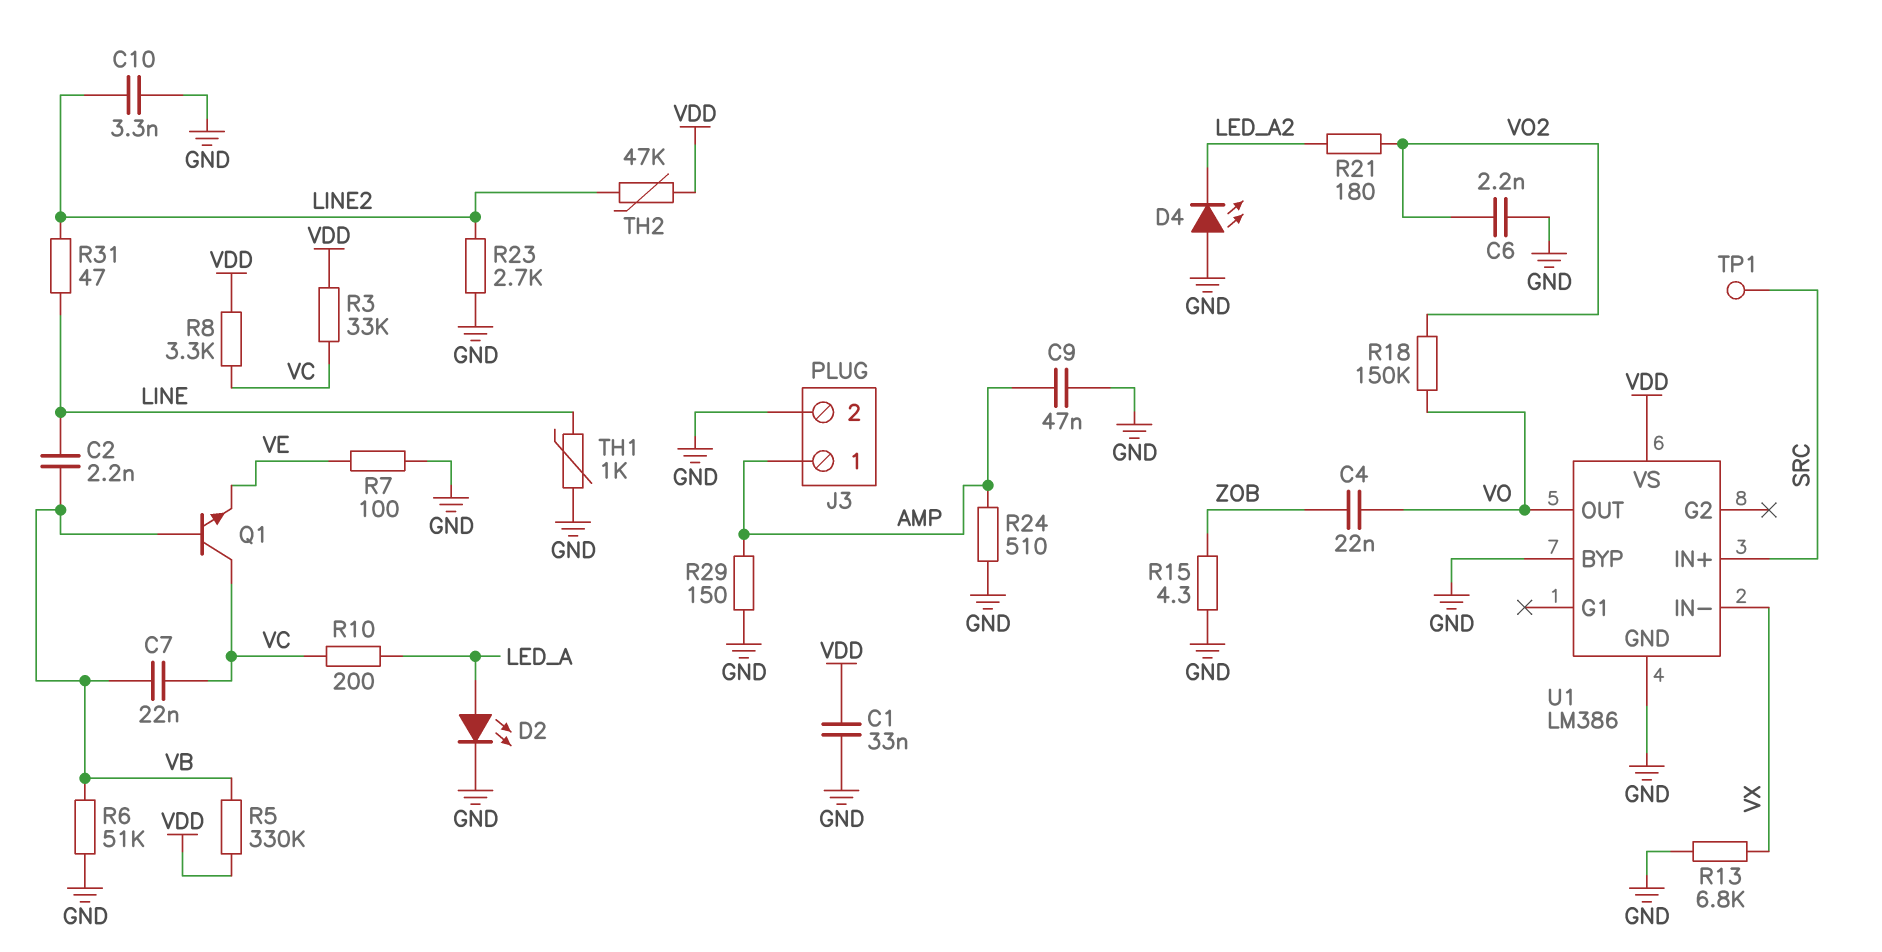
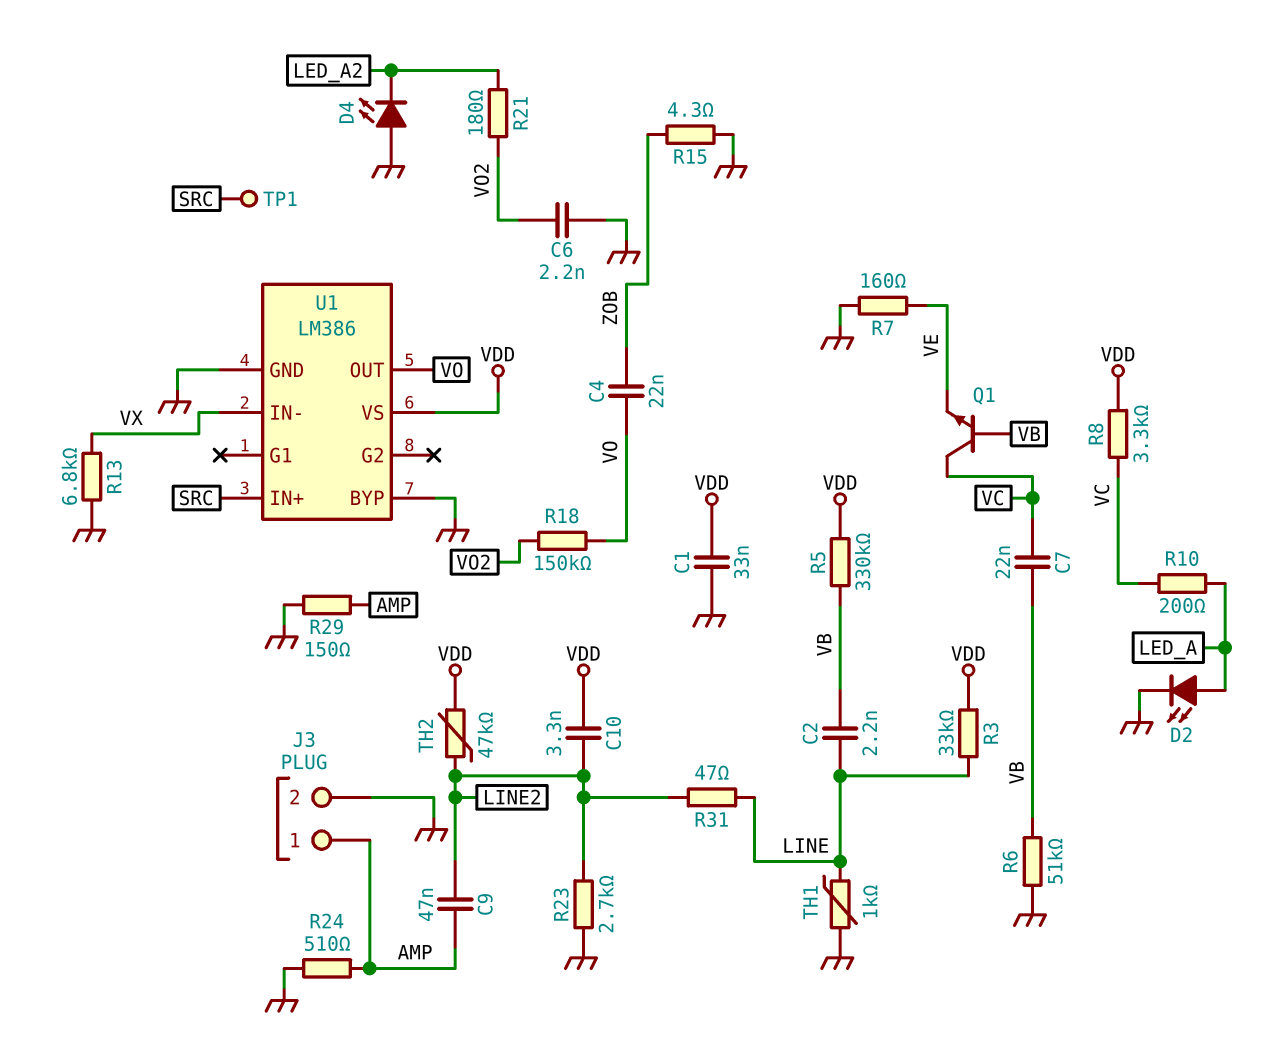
C9: 47nF (AMP, GND) -> 47nF (AMP, LINE2)
C10: 3.3nF (GND, LINE2) -> 3.3nF (LINE2, VDD)
R3: 33k (VC, VDD) -> 33k (LINE, VDD)
R7: 100 (GND, VE) -> 160 (GND, VE)

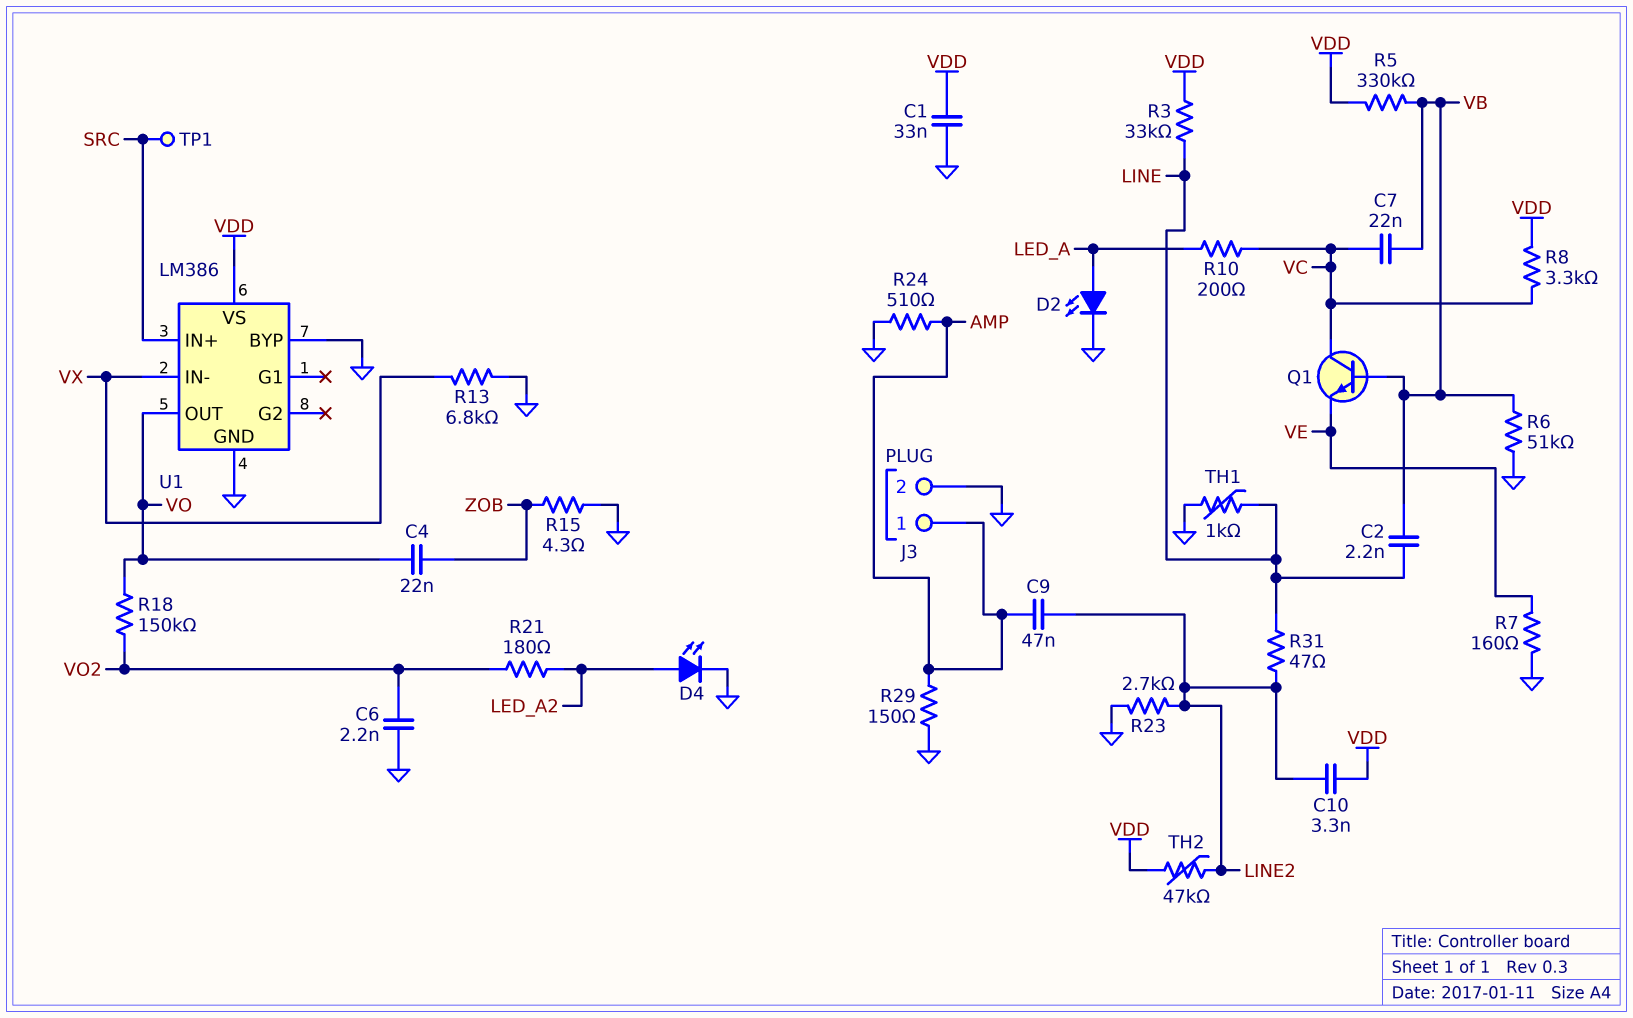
D4: LED (A GND, K LED_A2) -> LED (A LED_A2, K GND)

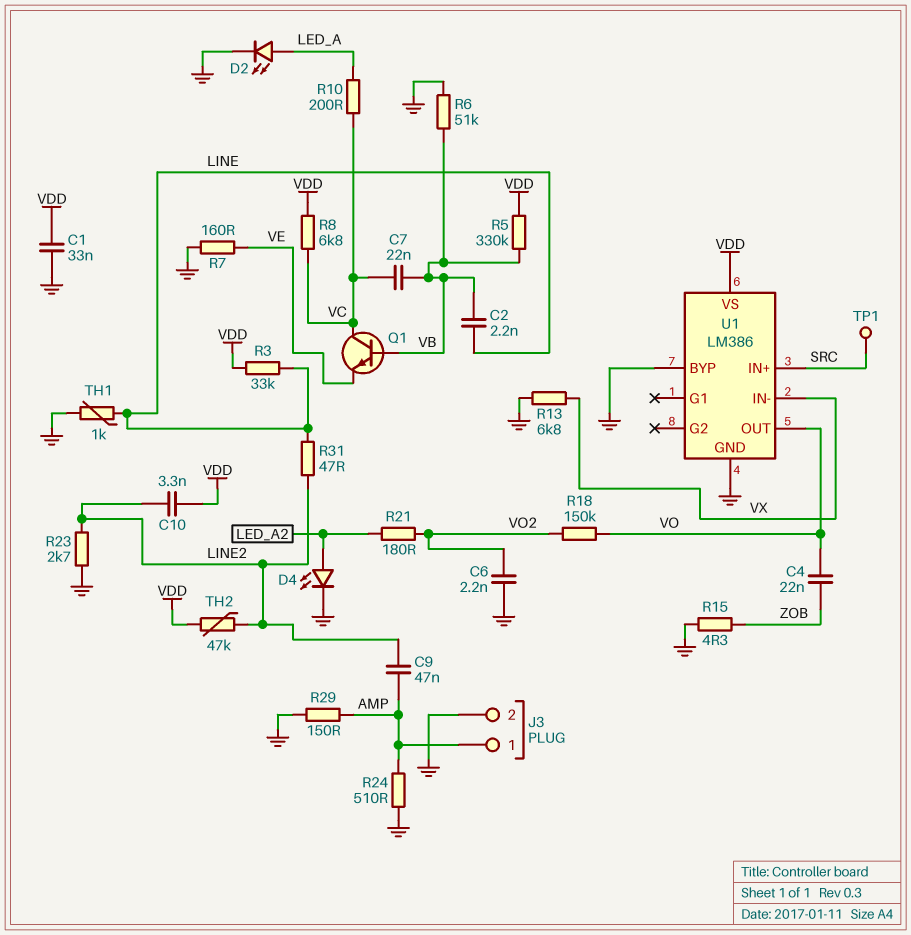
R8: 3.3k (VC, VDD) -> 6.8k (VC, VDD)

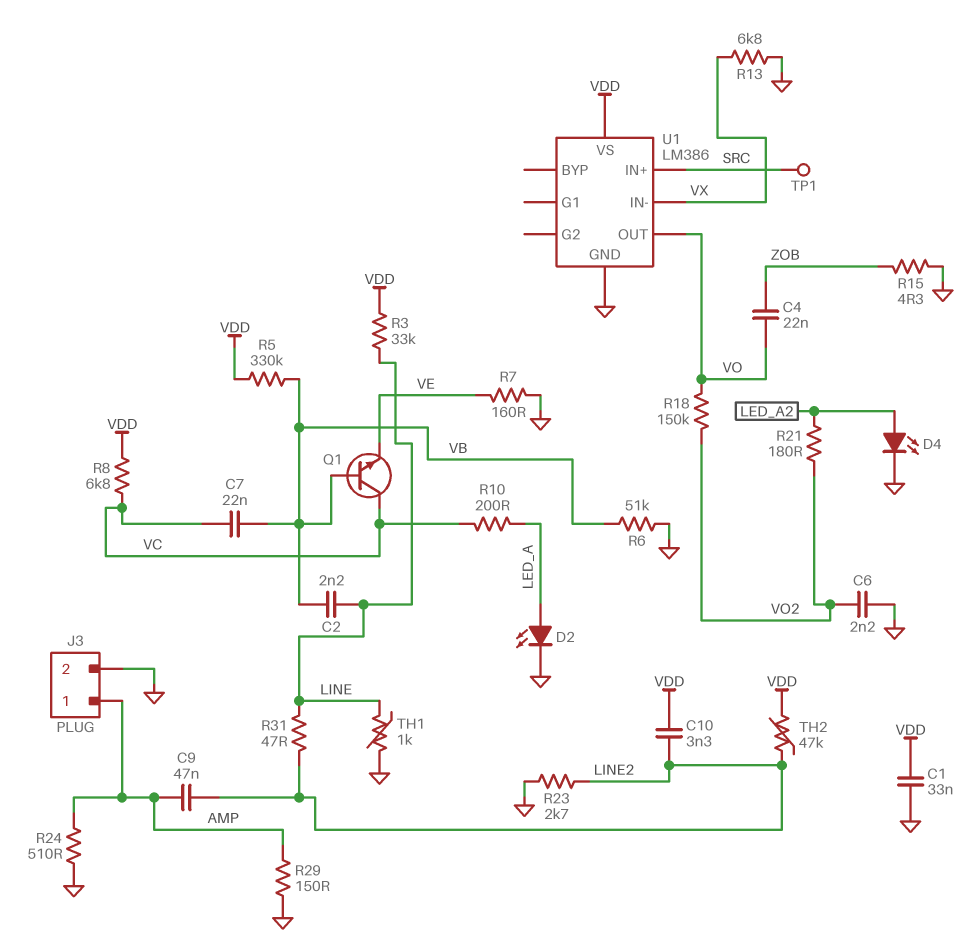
U1 pin BYP: GND -> none

